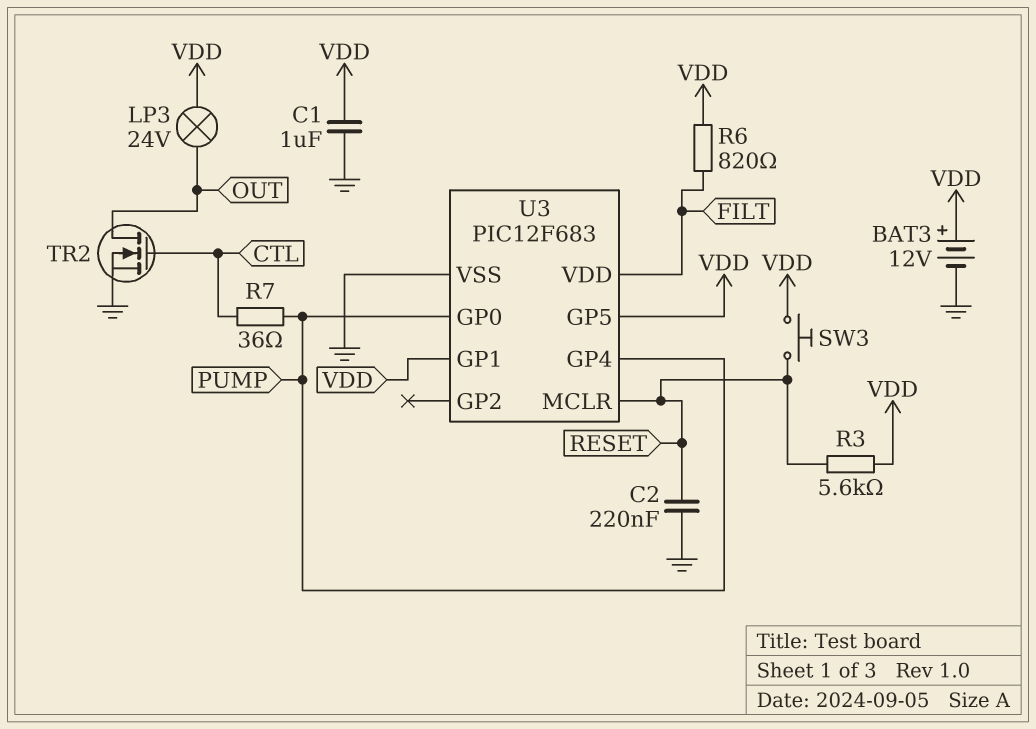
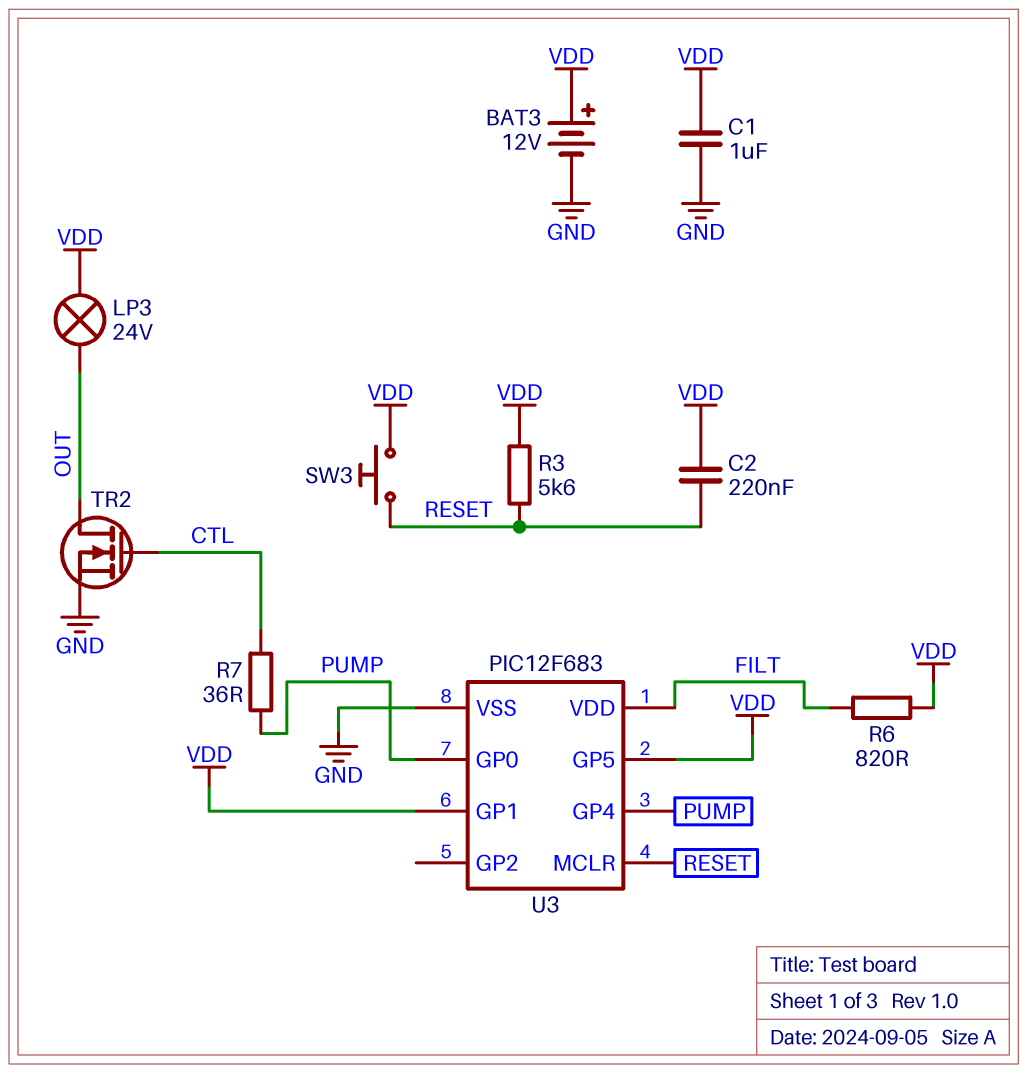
C2: 220nF (GND, RESET) -> 220nF (RESET, VDD)

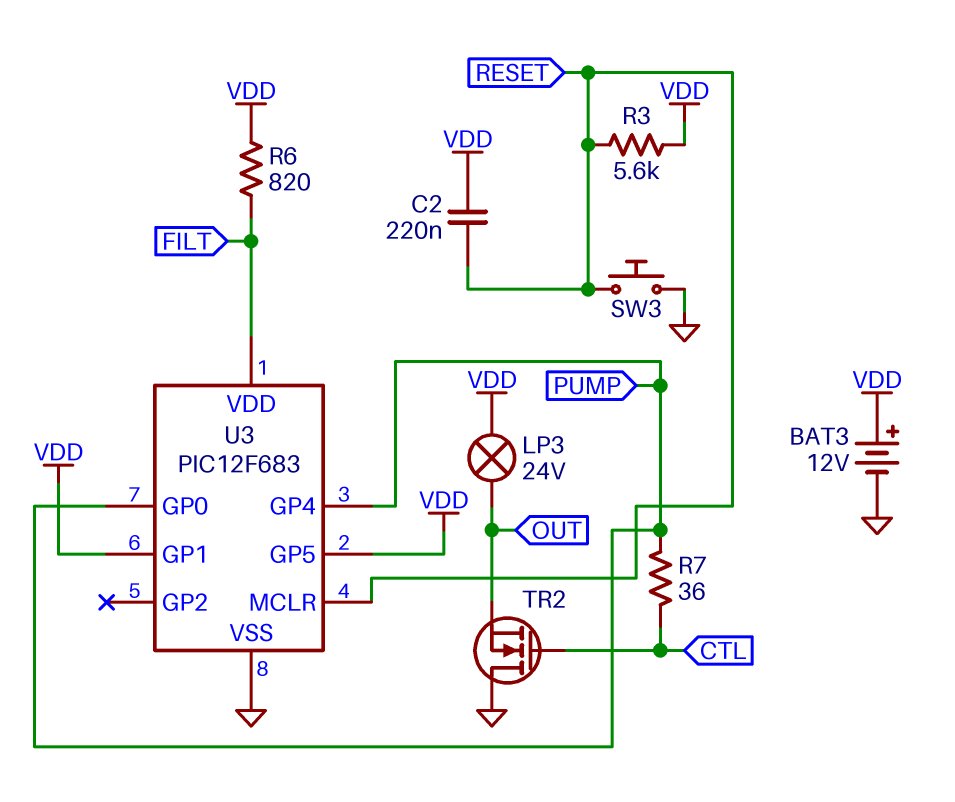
C1: 1uF (GND, VDD) -> none
SW3: button (RESET, VDD) -> button (GND, RESET)
TR2: NMOS (G CTL, D OUT, S GND) -> NMOS (G CTL, D GND, S OUT)

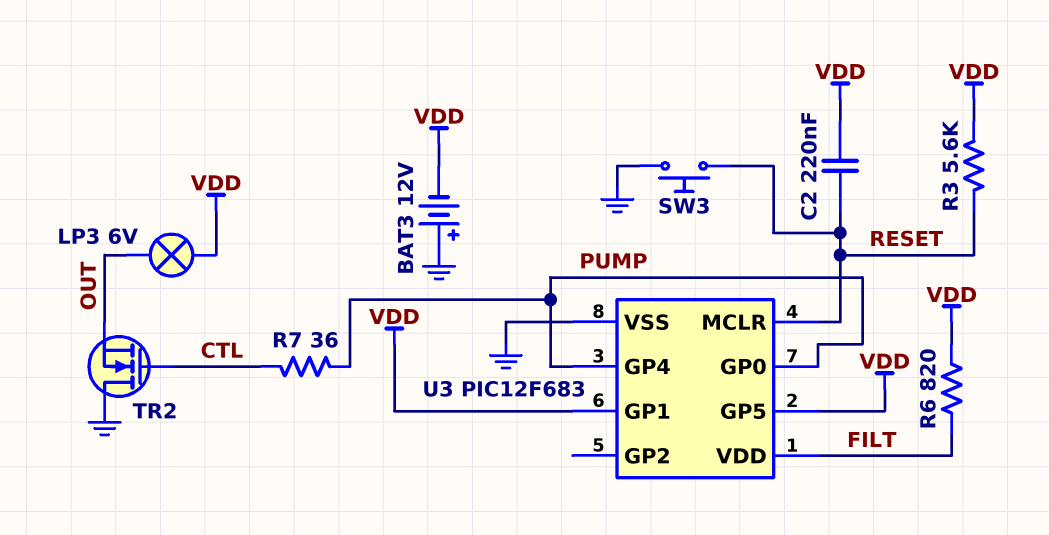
BAT3: 12V (plus VDD, minus GND) -> 12V (plus GND, minus VDD)
LP3: lamp 24V (OUT, VDD) -> lamp 6V (OUT, VDD)

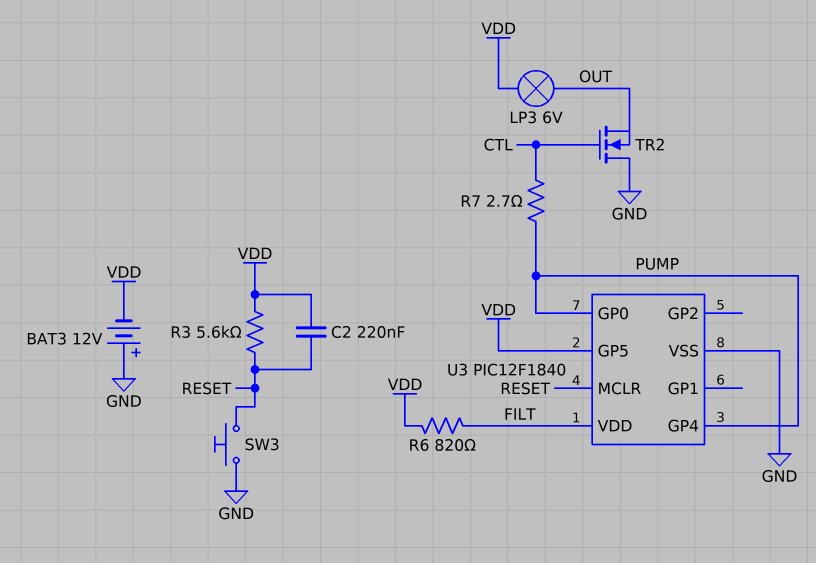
R7: 36 (CTL, PUMP) -> 2.7 (CTL, PUMP)
U3: PIC12F683 -> PIC12F1840
U3 pin GP1: VDD -> none

